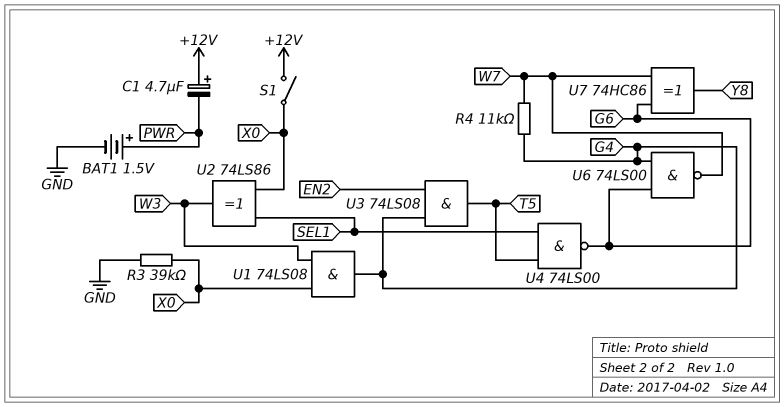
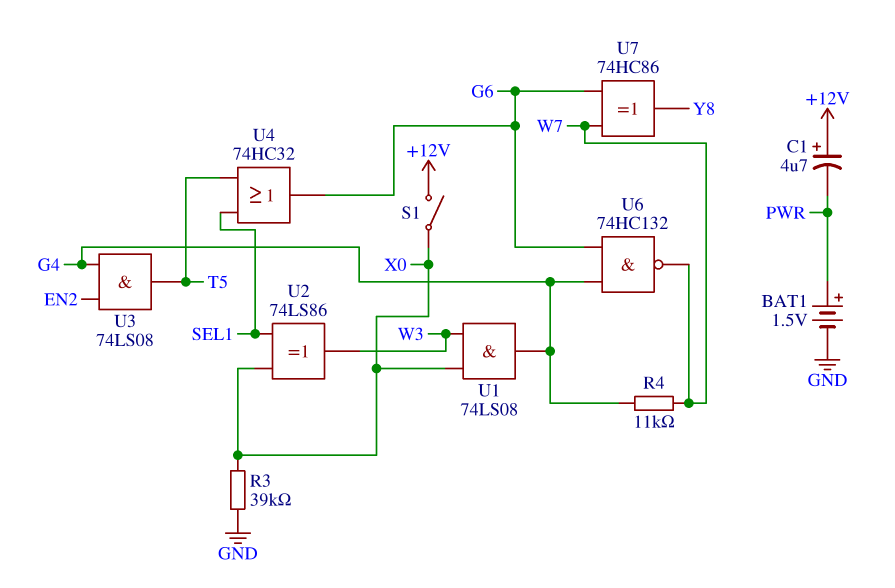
U4: NAND 74LS00 (in SEL1, in T5, out G6) -> OR 74HC32 (in SEL1, in T5, out G6)
U6: NAND 74LS00 (in G4, in G6, out W7) -> NAND 74HC132 (in G4, in G6, out W7)

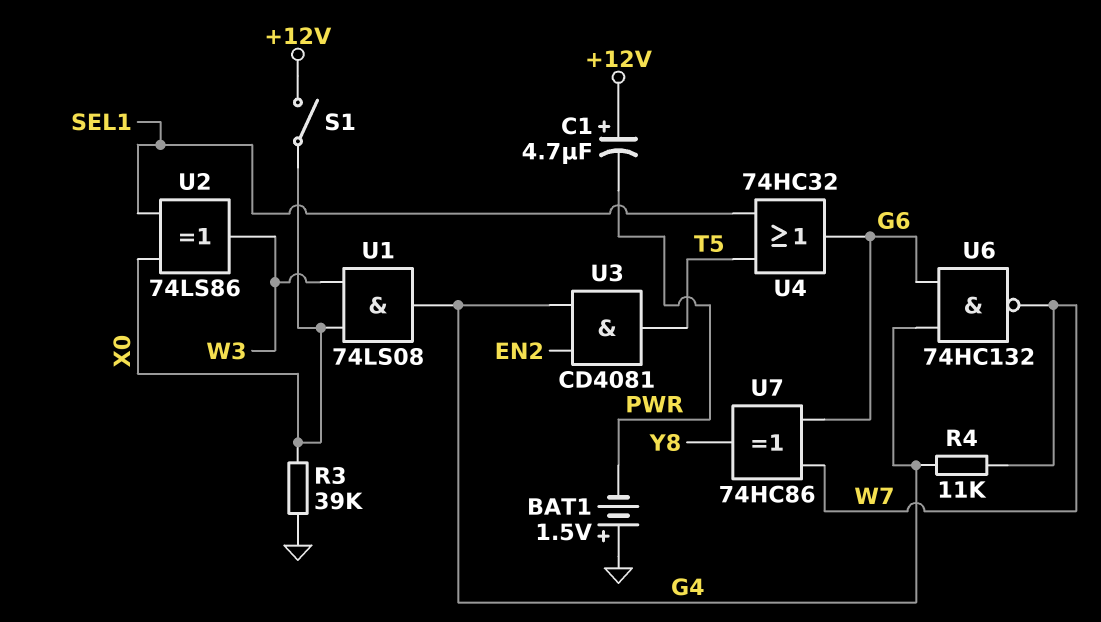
BAT1: 1.5V (plus PWR, minus GND) -> 1.5V (plus GND, minus PWR)
U3: AND 74LS08 (in EN2, in G4, out T5) -> AND CD4081 (in EN2, in G4, out T5)

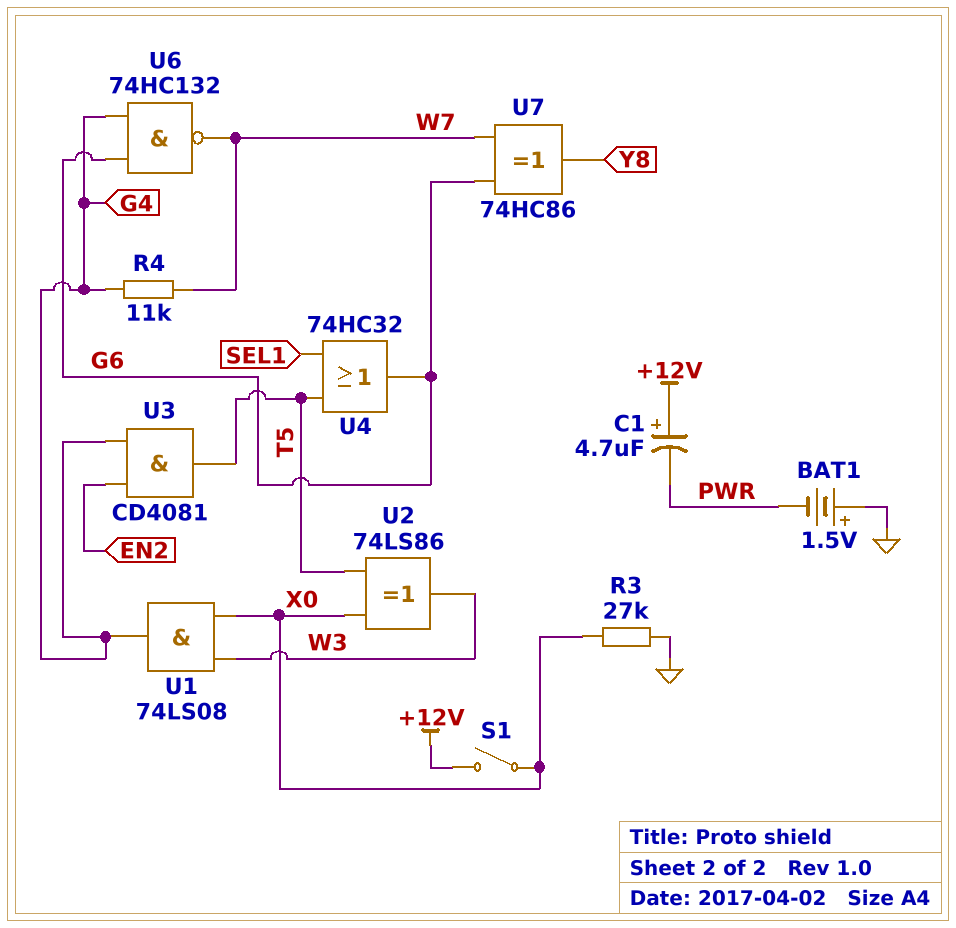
R3: 39k (GND, X0) -> 27k (GND, X0)
U2: XOR 74LS86 (in SEL1, in X0, out W3) -> XOR 74LS86 (in T5, in X0, out W3)

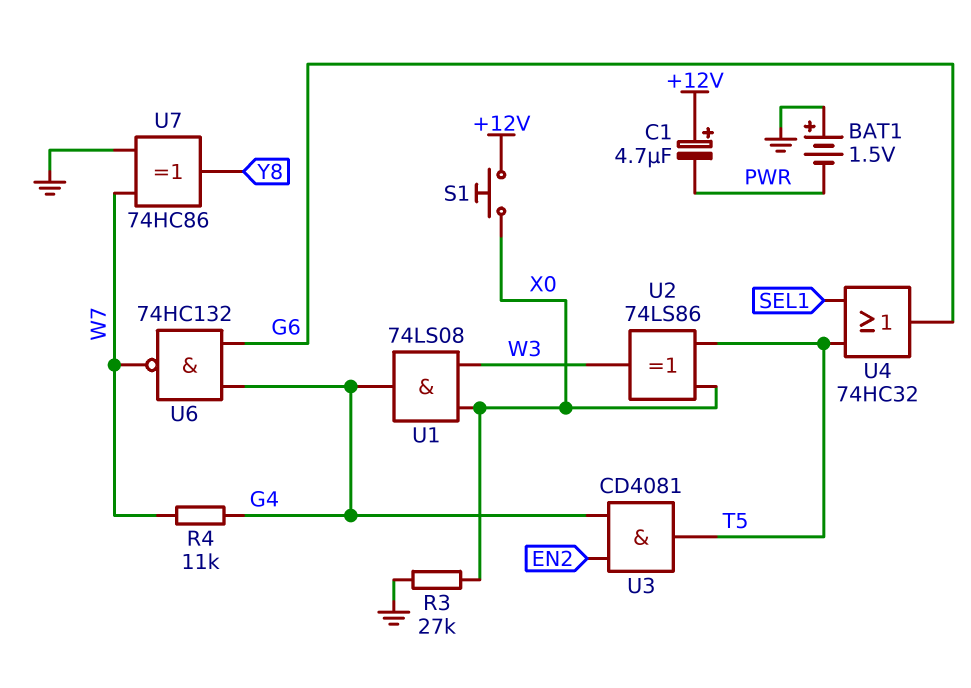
S1: switch (+12V, X0) -> button (+12V, X0)
U7: XOR 74HC86 (in G6, in W7, out Y8) -> XOR 74HC86 (in GND, in W7, out Y8)

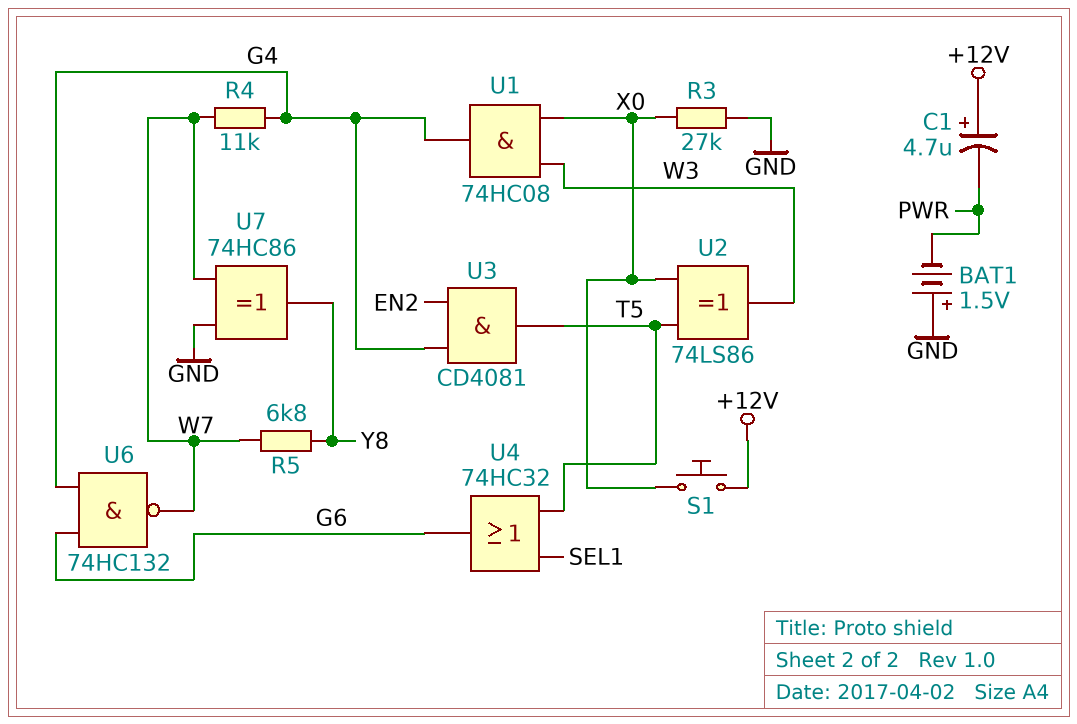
R5: none -> 6.8k (W7, Y8)
U1: AND 74LS08 (in W3, in X0, out G4) -> AND 74HC08 (in W3, in X0, out G4)

